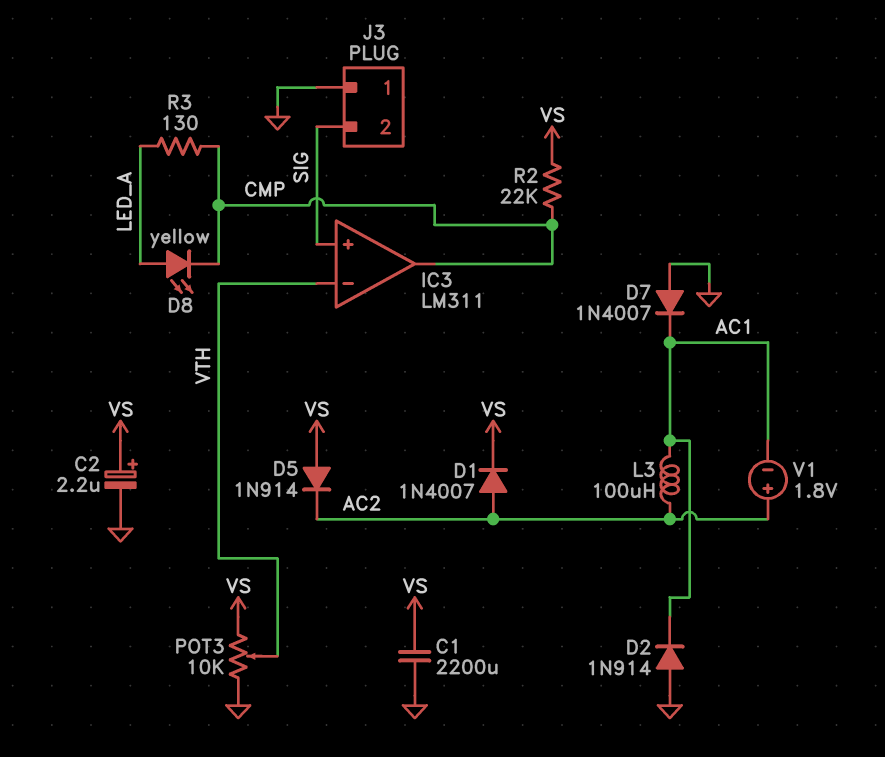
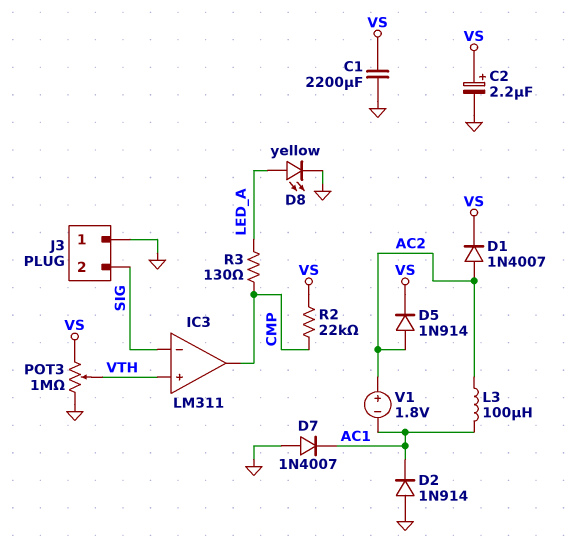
D5: diode 1N914 (A VS, K AC2) -> diode 1N914 (A AC2, K VS)
D8: LED yellow (A LED_A, K CMP) -> LED yellow (A LED_A, K GND)
IC3 pin in+: SIG -> VTH
IC3 pin in-: VTH -> SIG
POT3: 10k (GND, VS, wiper VTH) -> 1M (GND, VS, wiper VTH)

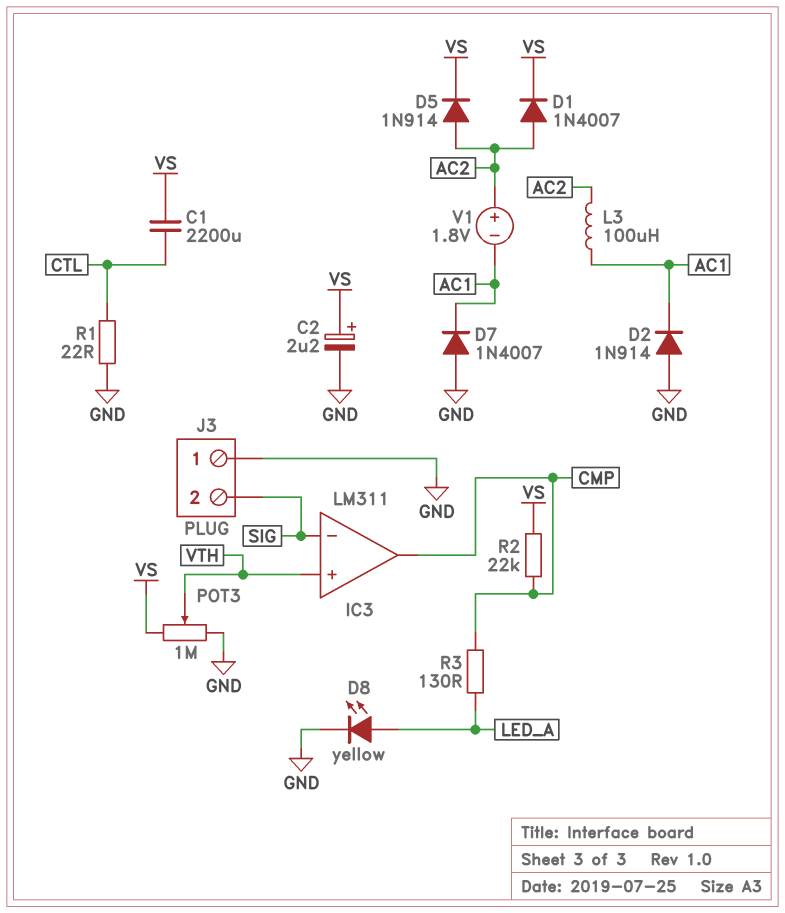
C1: 2200uF (GND, VS) -> 2200uF (CTL, VS)
R1: none -> 22 (CTL, GND)

